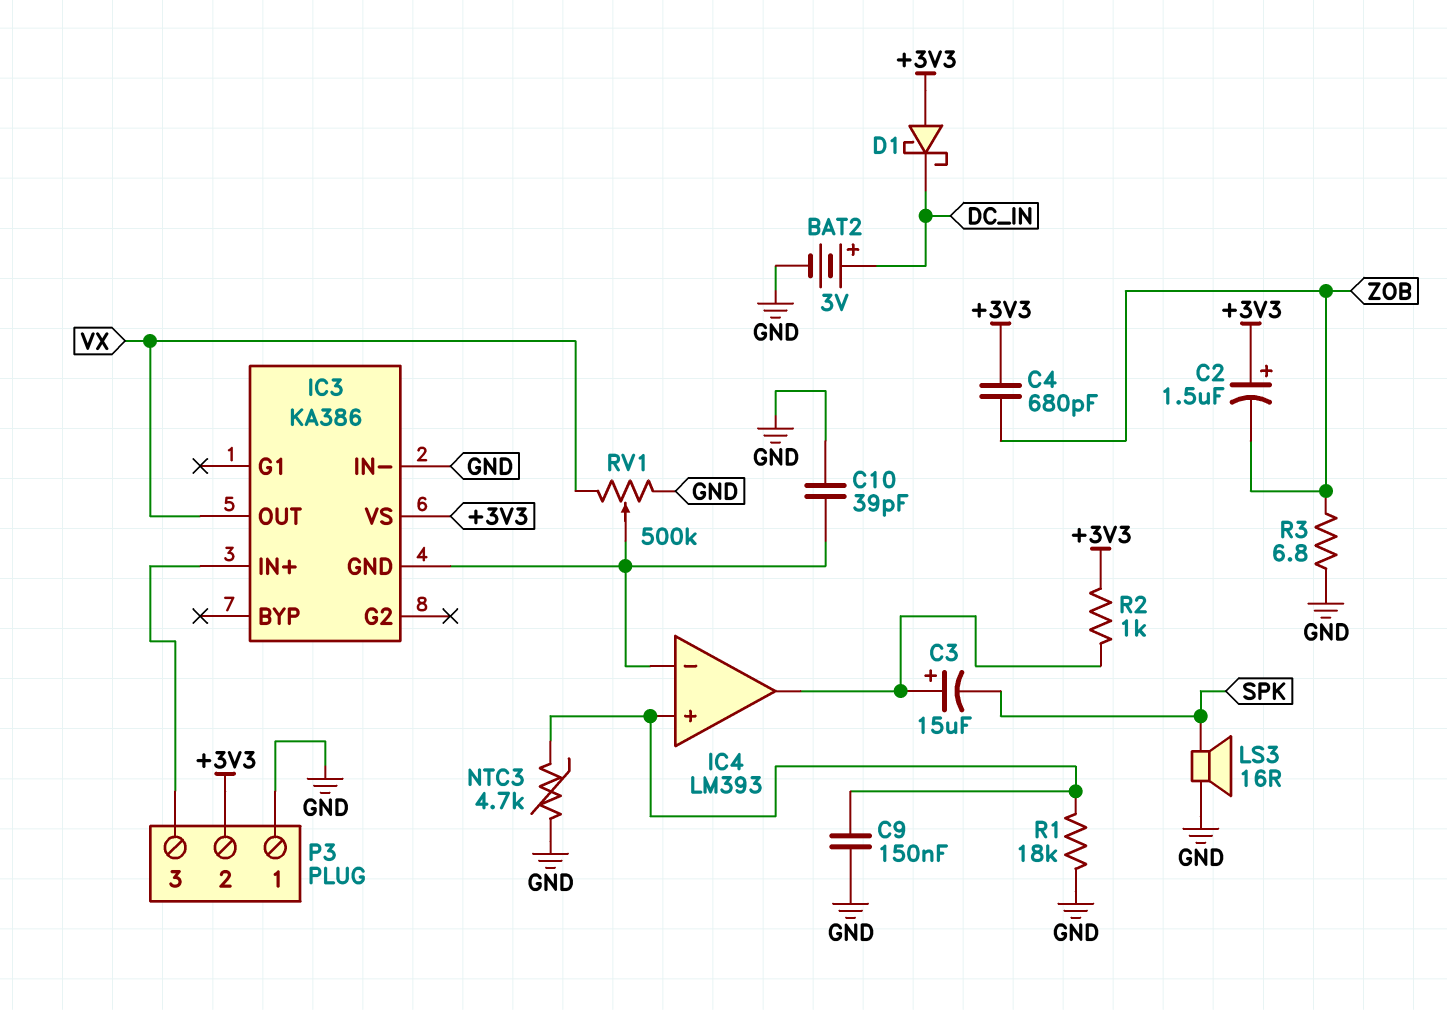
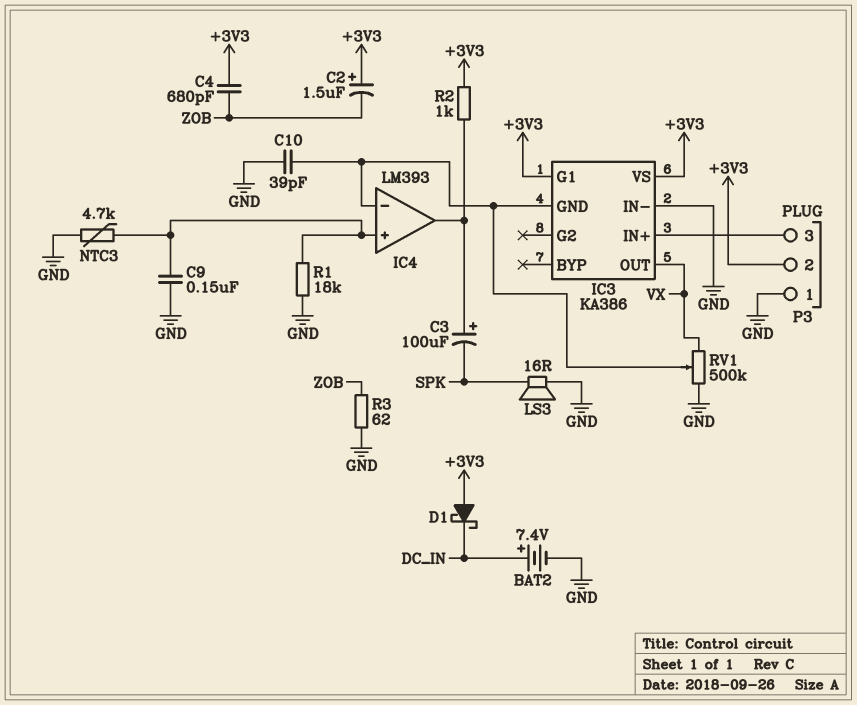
BAT2: 3V (plus DC_IN, minus GND) -> 7.4V (plus DC_IN, minus GND)
C3: 15uF (plus IC4/out, minus SPK) -> 100uF (plus IC4/out, minus SPK)
IC3 pin G1: none -> +3V3
R3: 6.8 (GND, ZOB) -> 62 (GND, ZOB)

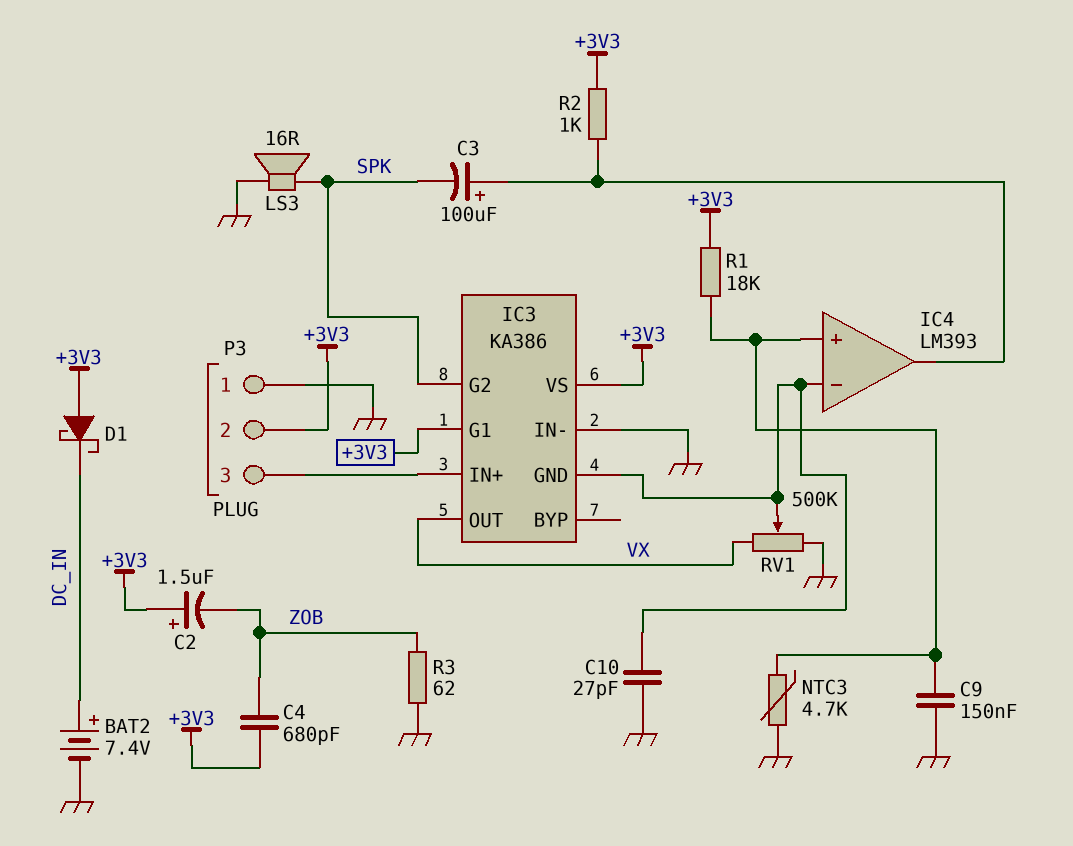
C10: 39pF (GND, IC3/GND) -> 27pF (GND, IC3/GND)
IC3 pin G2: none -> SPK
R1: 18k (GND, IC4/in+) -> 18k (+3V3, IC4/in+)

